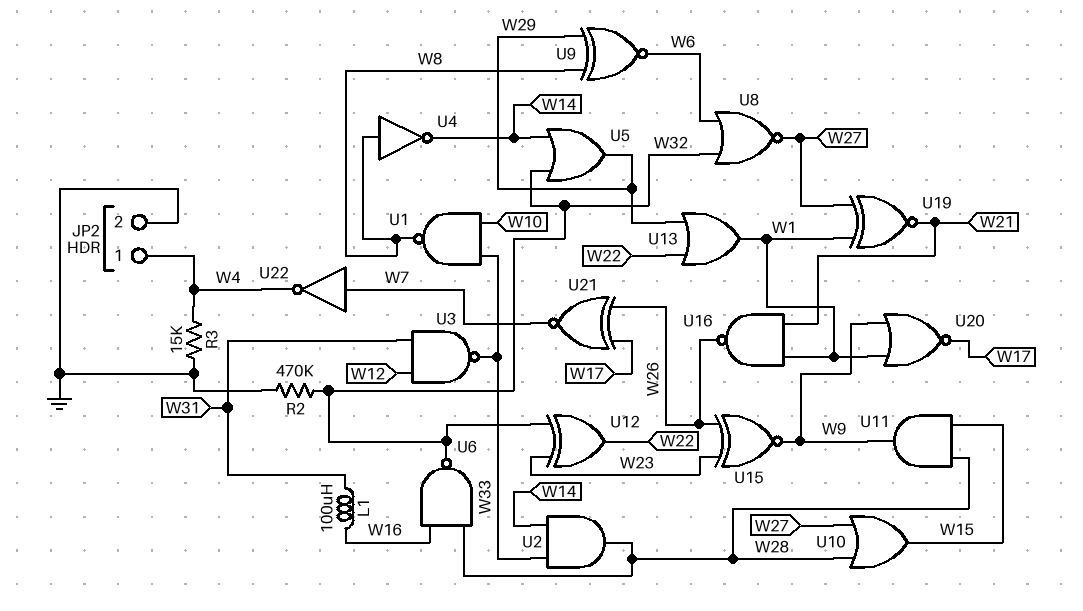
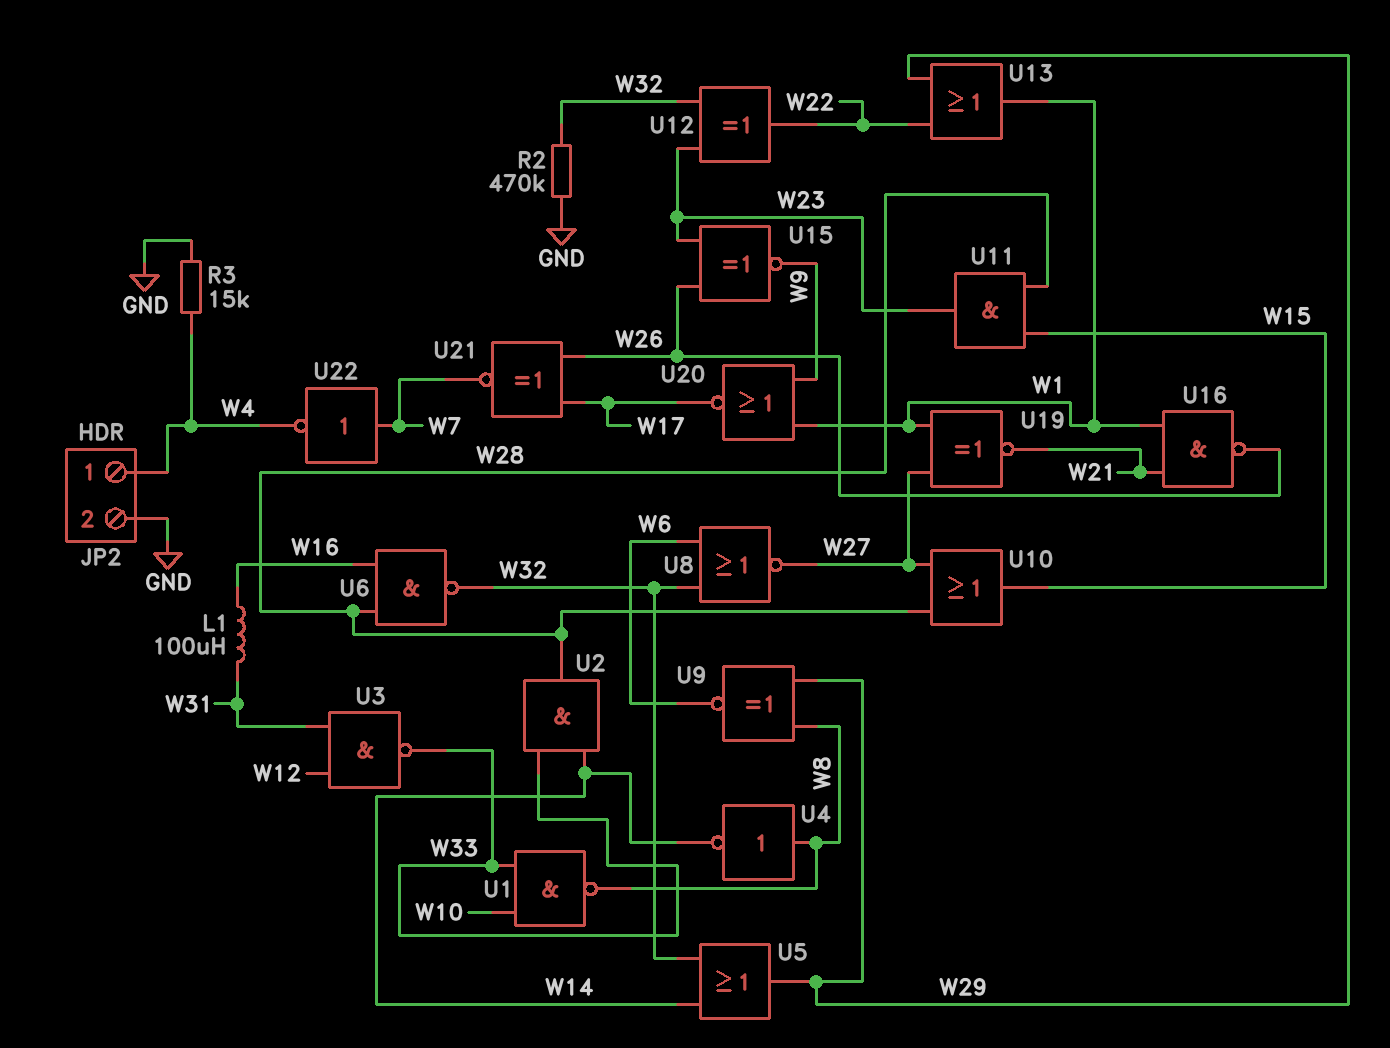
U11: AND (in W15, in W28, out W9) -> AND (in W15, in W28, out W23)

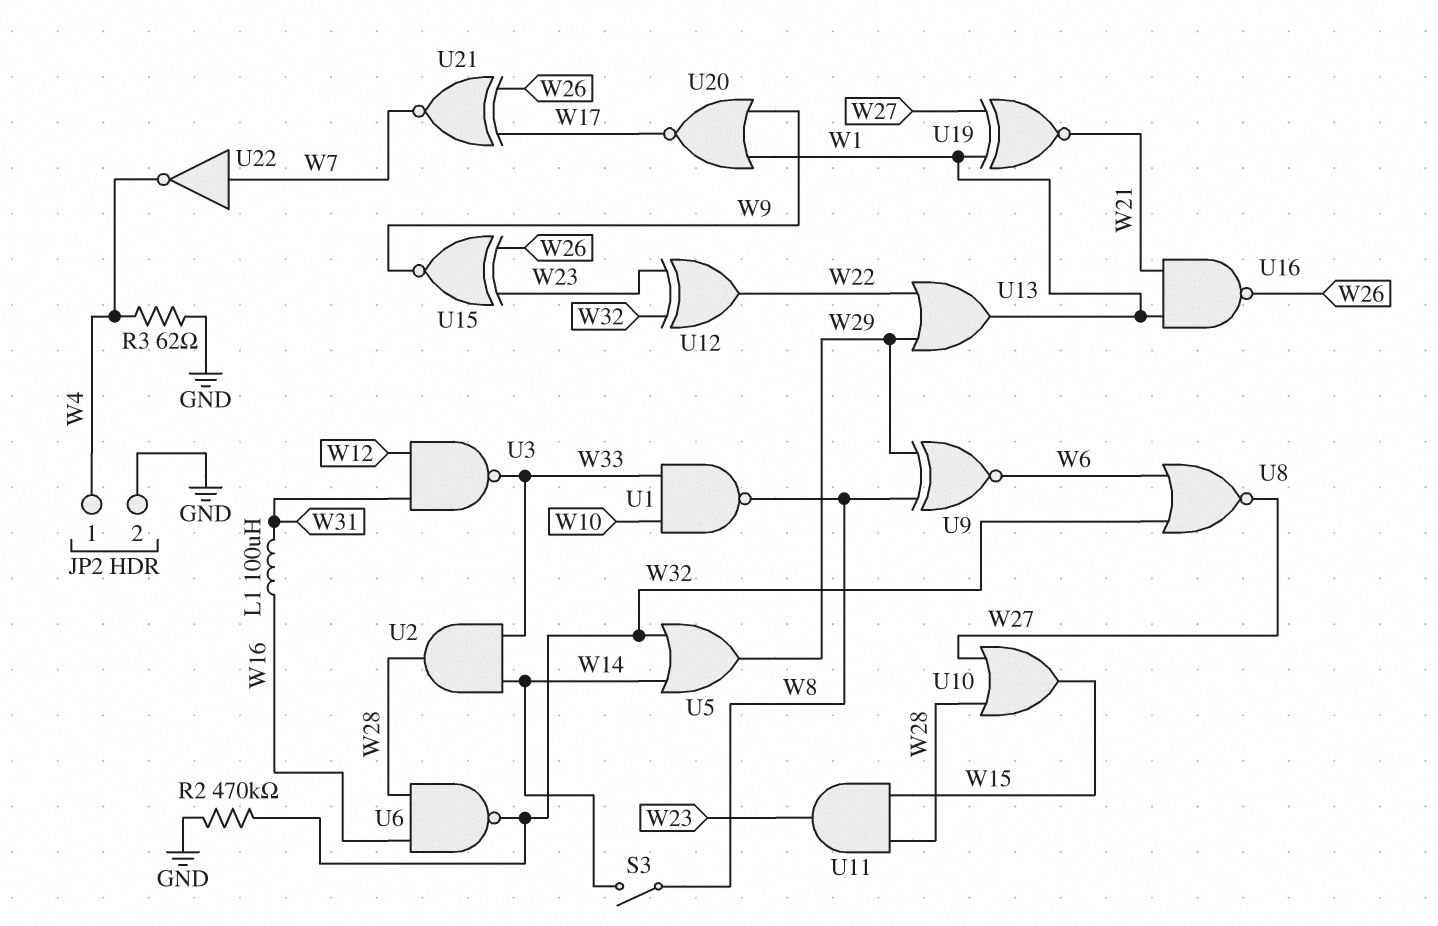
R3: 15k (GND, W4) -> 62 (GND, W4)
S3: none -> switch (W8, W14)
U4: NOT (in W8, out W14) -> none

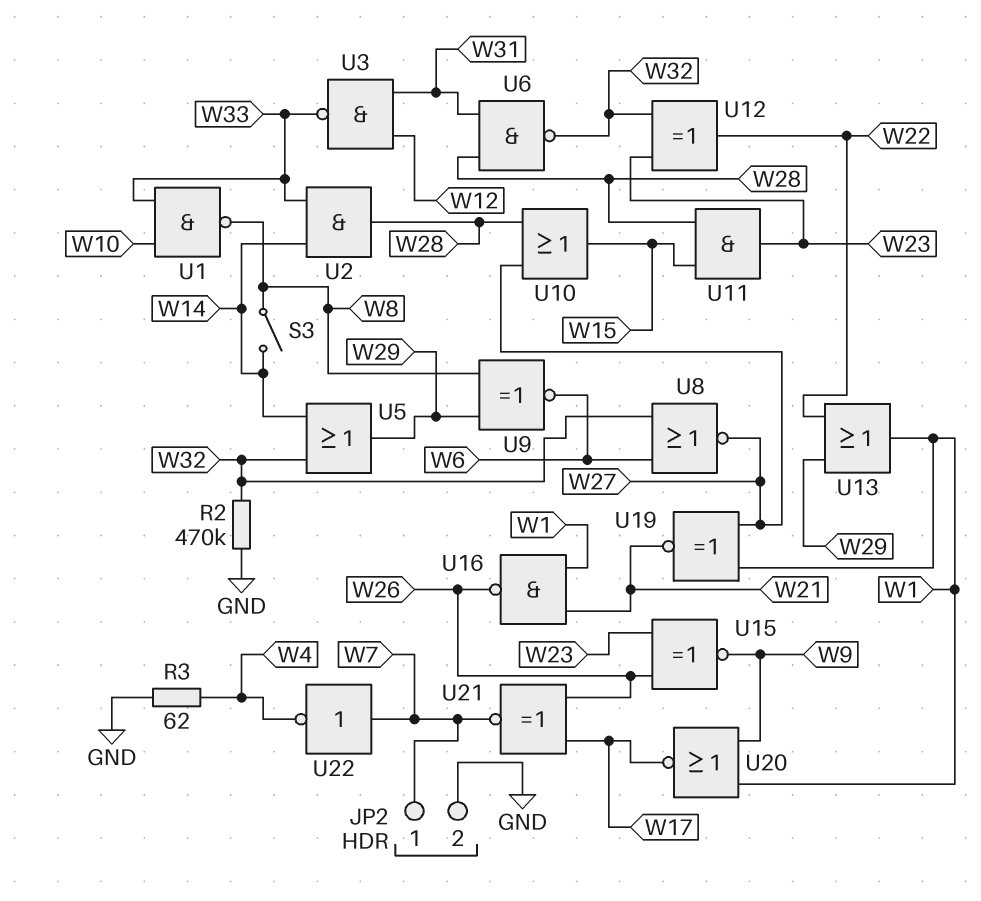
JP2 pin 1: W4 -> W7
L1: 100uH (W16, W31) -> none
U6: NAND (in W16, in W28, out W32) -> NAND (in W28, in W31, out W32)

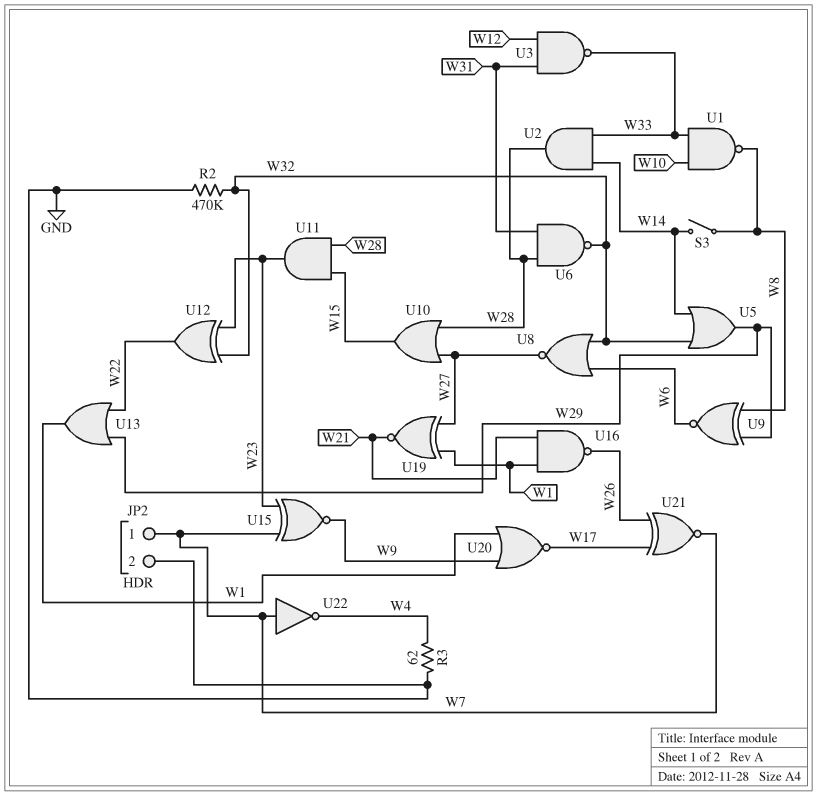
U15: XNOR (in W23, in W26, out W9) -> XNOR (in W7, in W23, out W9)

